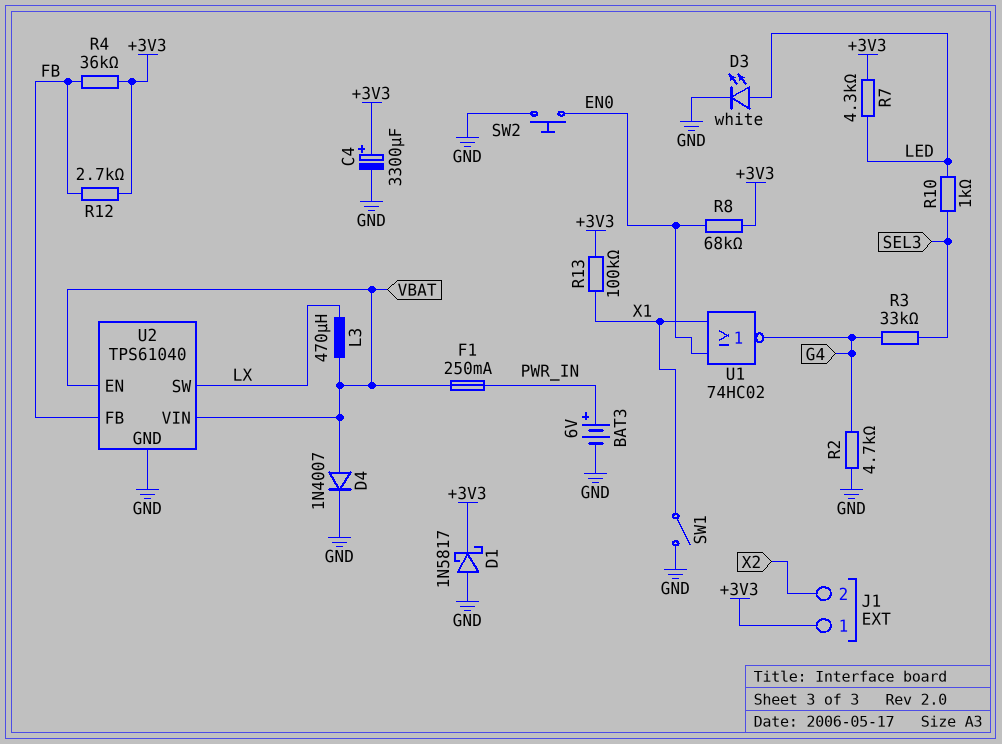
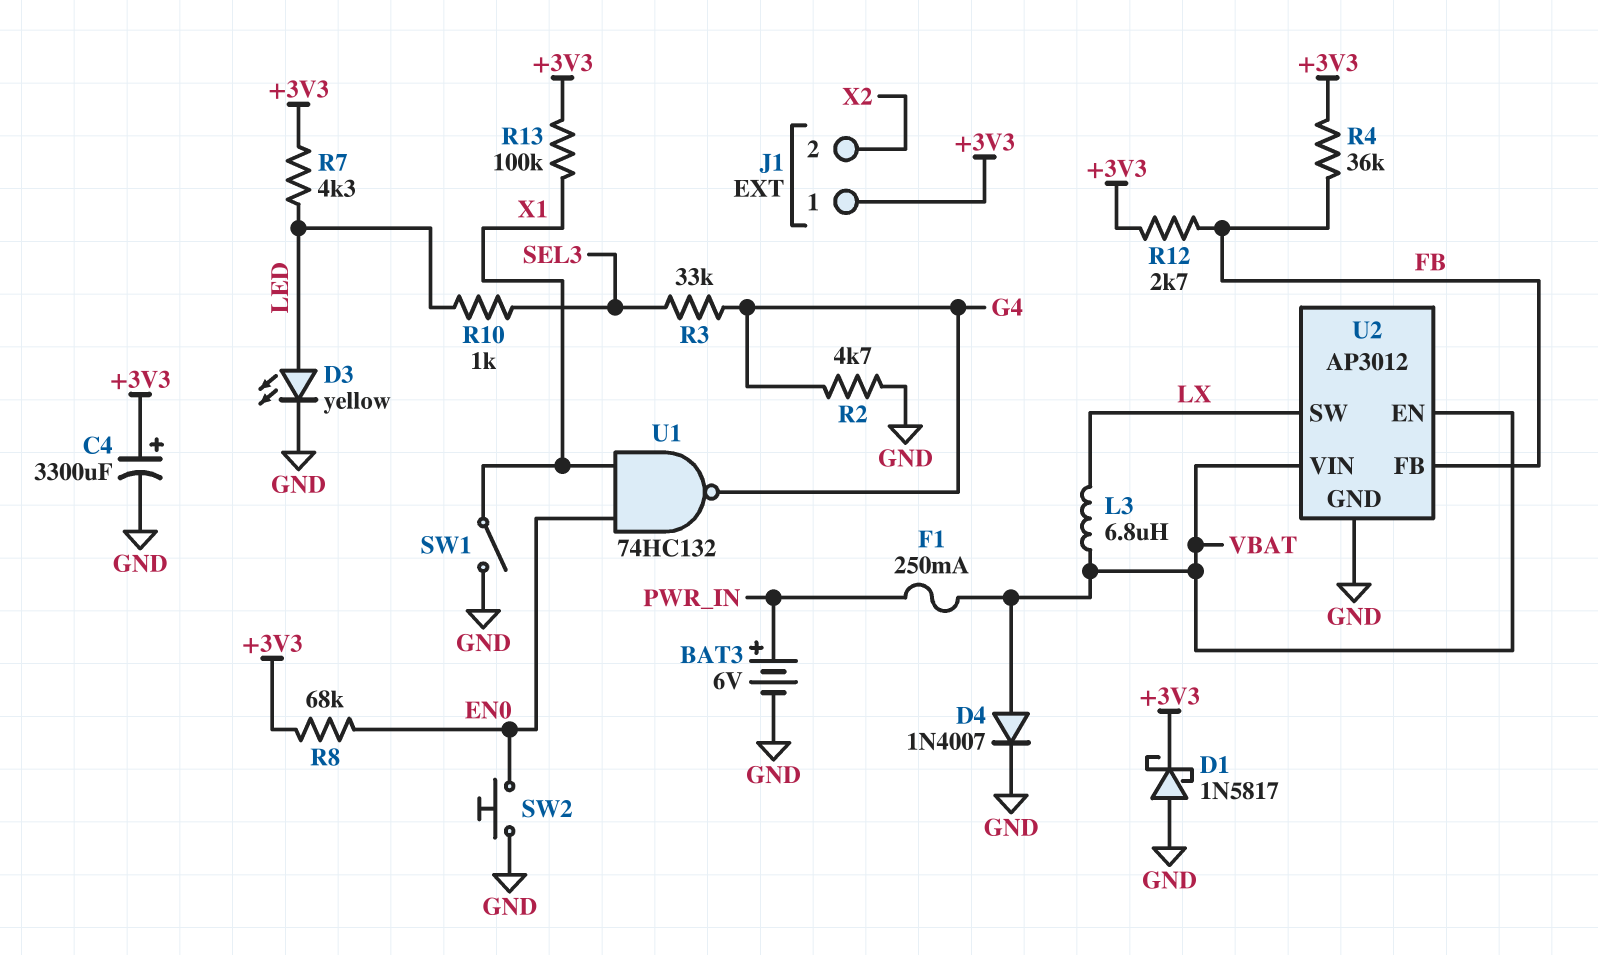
D3: LED white (A LED, K GND) -> LED yellow (A LED, K GND)
L3: 470uH (LX, VBAT) -> 6.8uH (LX, VBAT)
U1: NOR 74HC02 (in EN0, in X1, out G4) -> NAND 74HC132 (in EN0, in X1, out G4)
U2: TPS61040 -> AP3012

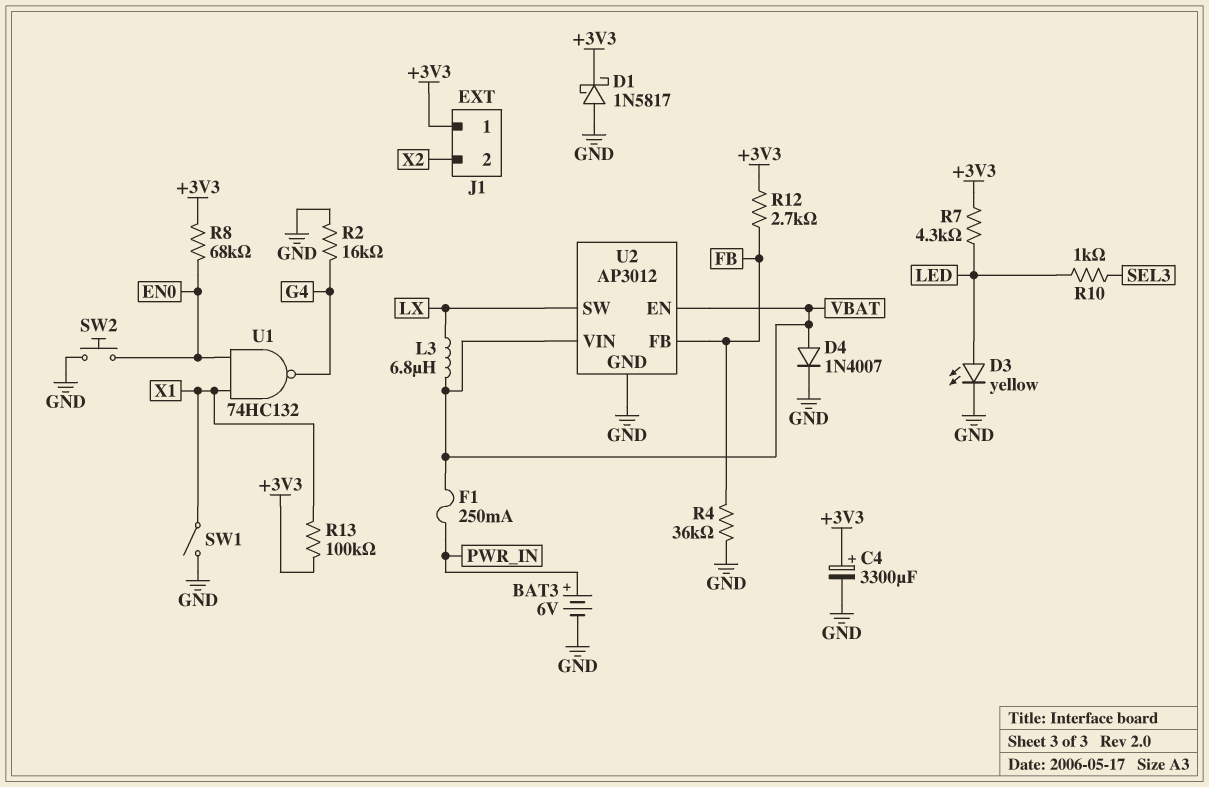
R2: 4.7k (G4, GND) -> 16k (G4, GND)
R3: 33k (G4, SEL3) -> none
R4: 36k (+3V3, FB) -> 36k (FB, GND)

